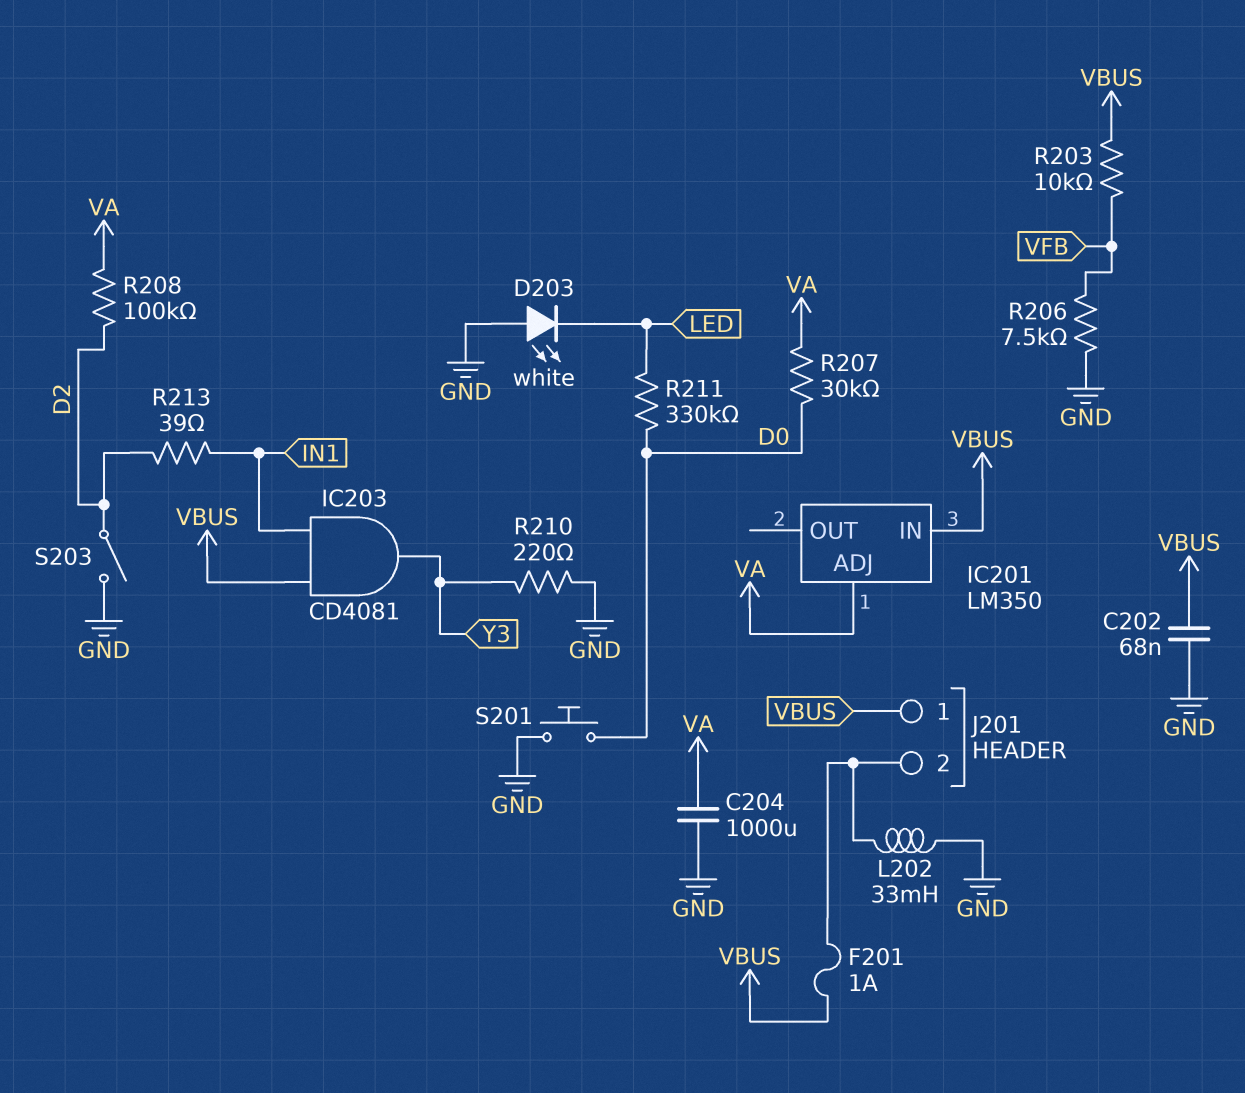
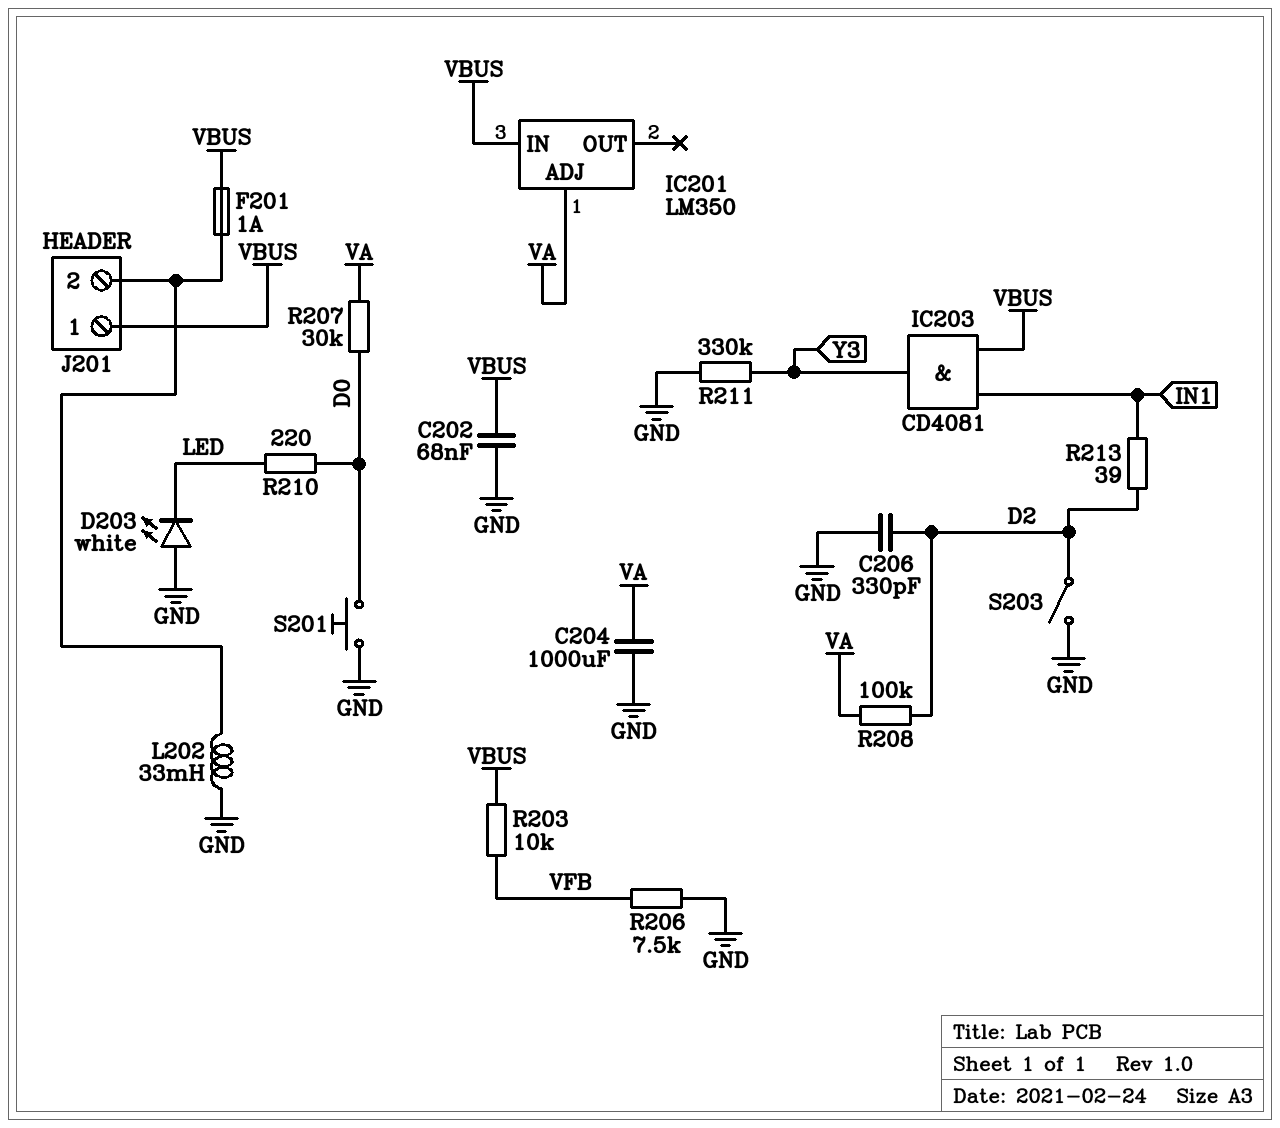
C206: none -> 330pF (D2, GND)
R210: 220 (GND, Y3) -> 220 (D0, LED)
R211: 330k (D0, LED) -> 330k (GND, Y3)

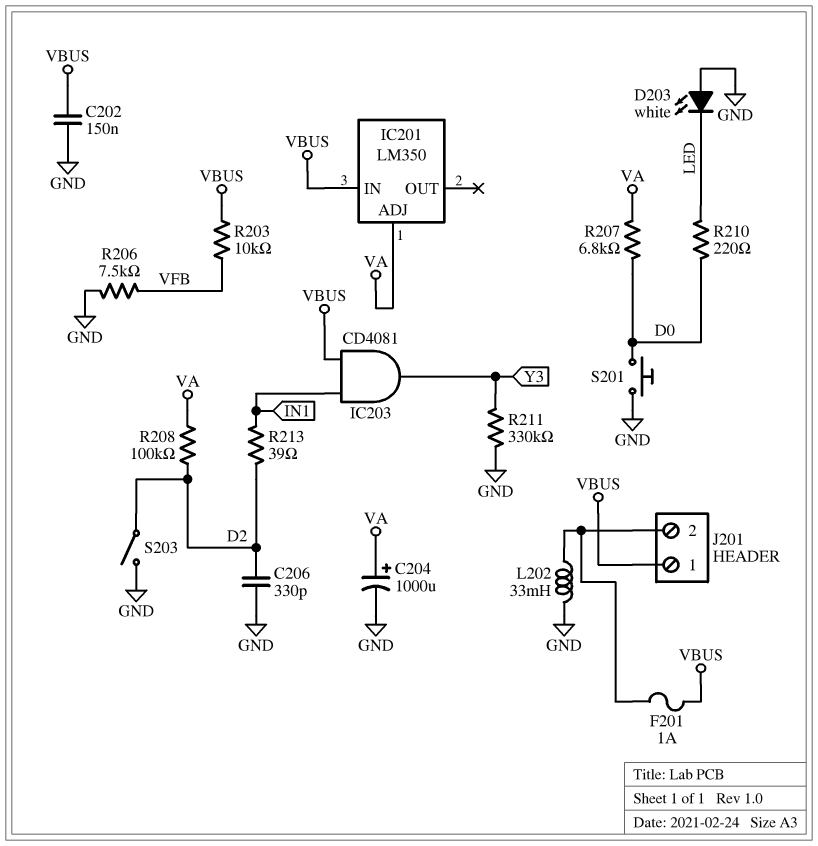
C202: 68nF (GND, VBUS) -> 150nF (GND, VBUS)
C204: 1000uF (GND, VA) -> 1000uF (plus VA, minus GND)
R207: 30k (D0, VA) -> 6.8k (D0, VA)

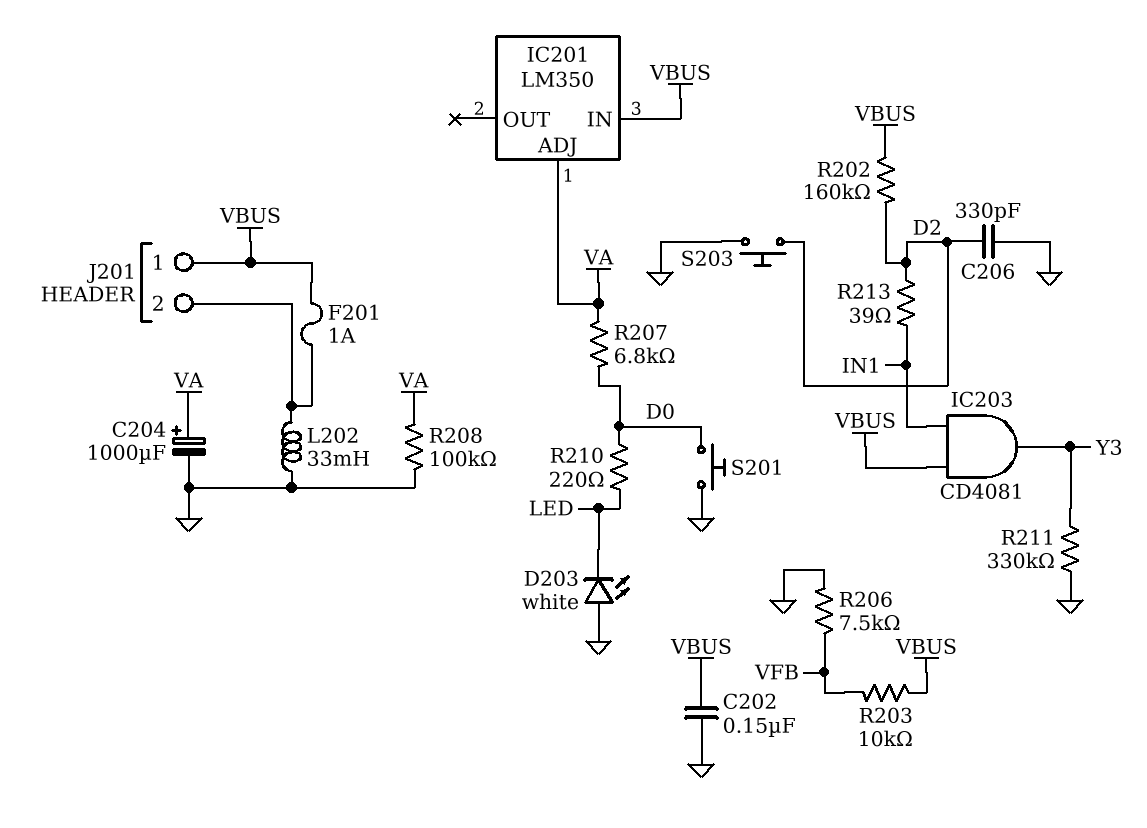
R202: none -> 160k (D2, VBUS)
R208: 100k (D2, VA) -> 100k (GND, VA)
S203: switch (D2, GND) -> button (D2, GND)

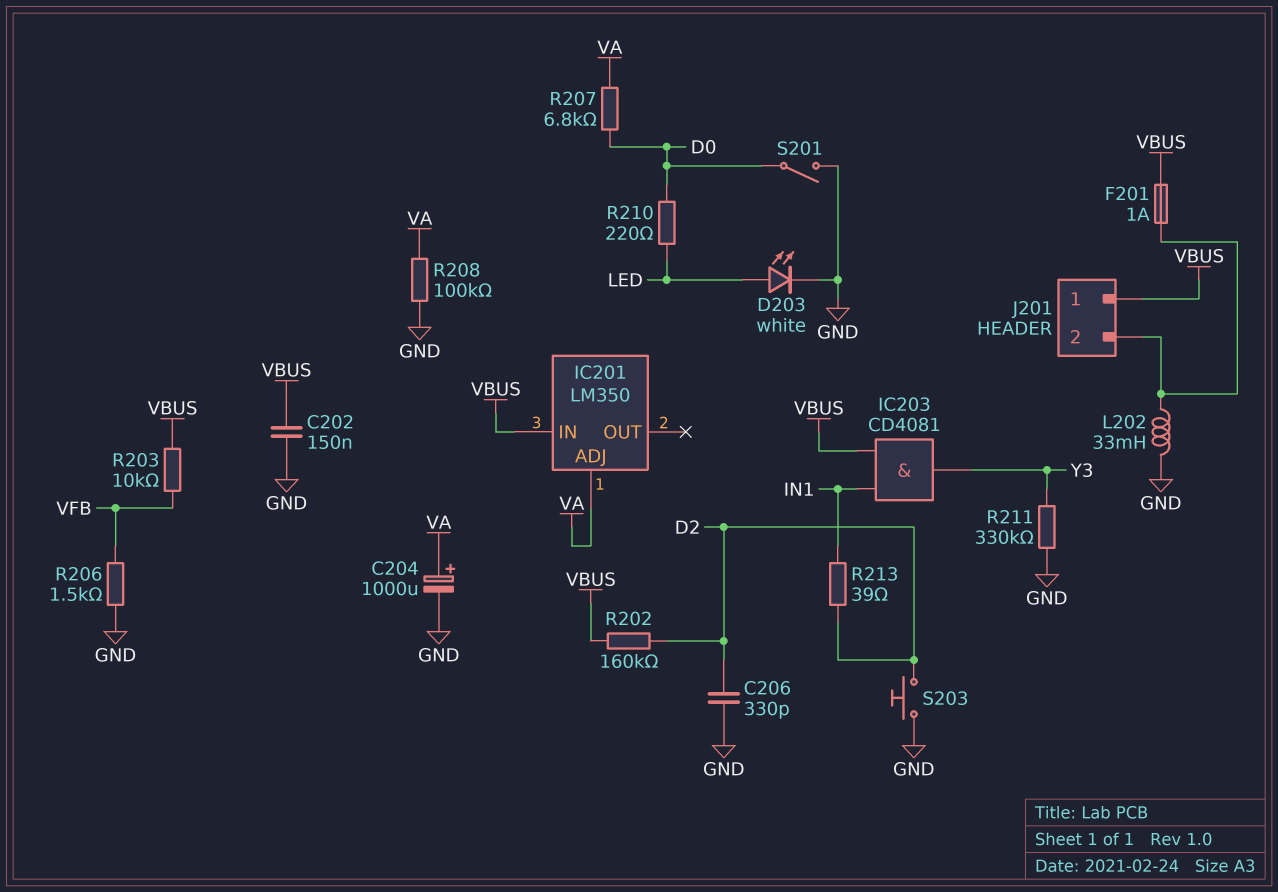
D203: LED white (A GND, K LED) -> LED white (A LED, K GND)
R206: 7.5k (GND, VFB) -> 1.5k (GND, VFB)
S201: button (D0, GND) -> switch (D0, GND)

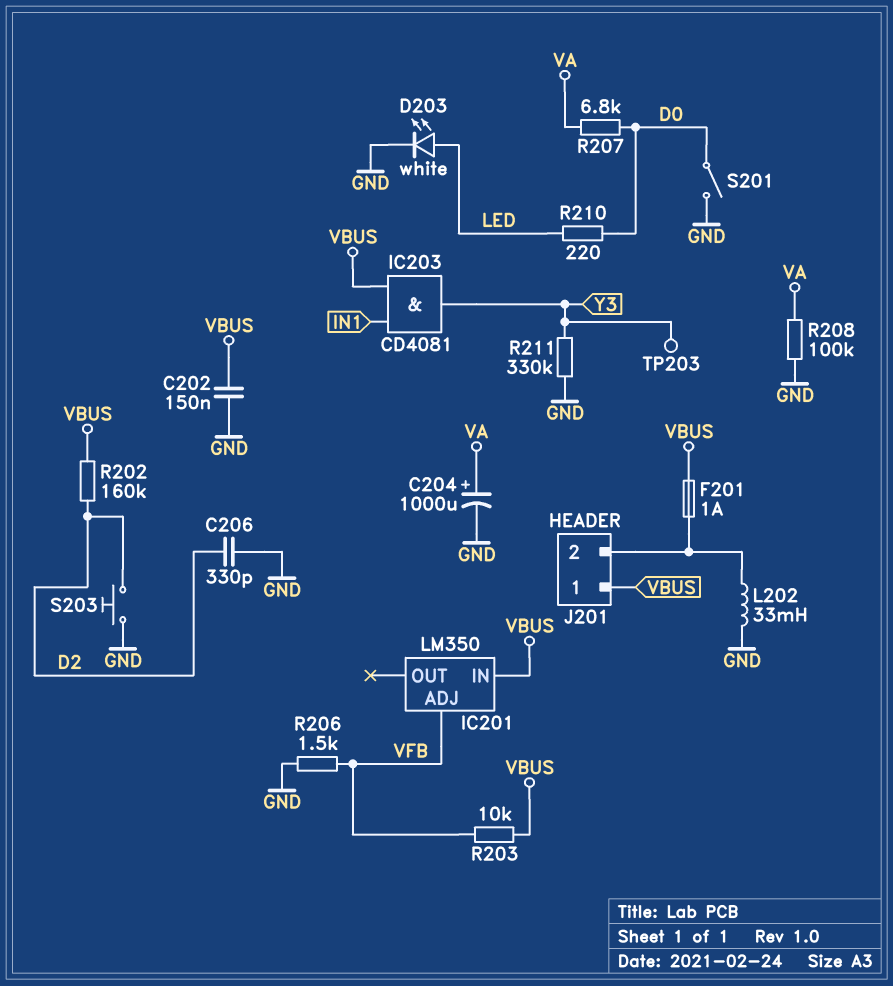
IC201 pin ADJ: VA -> VFB
R213: 39 (D2, IN1) -> none
TP203: none -> test point (Y3)

